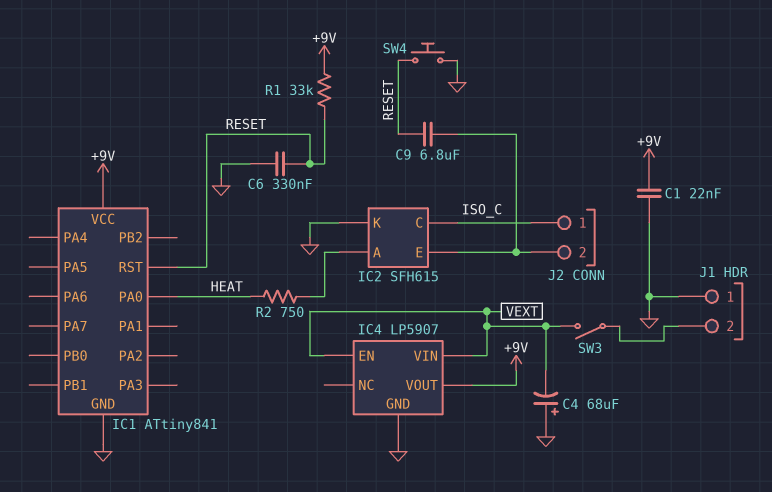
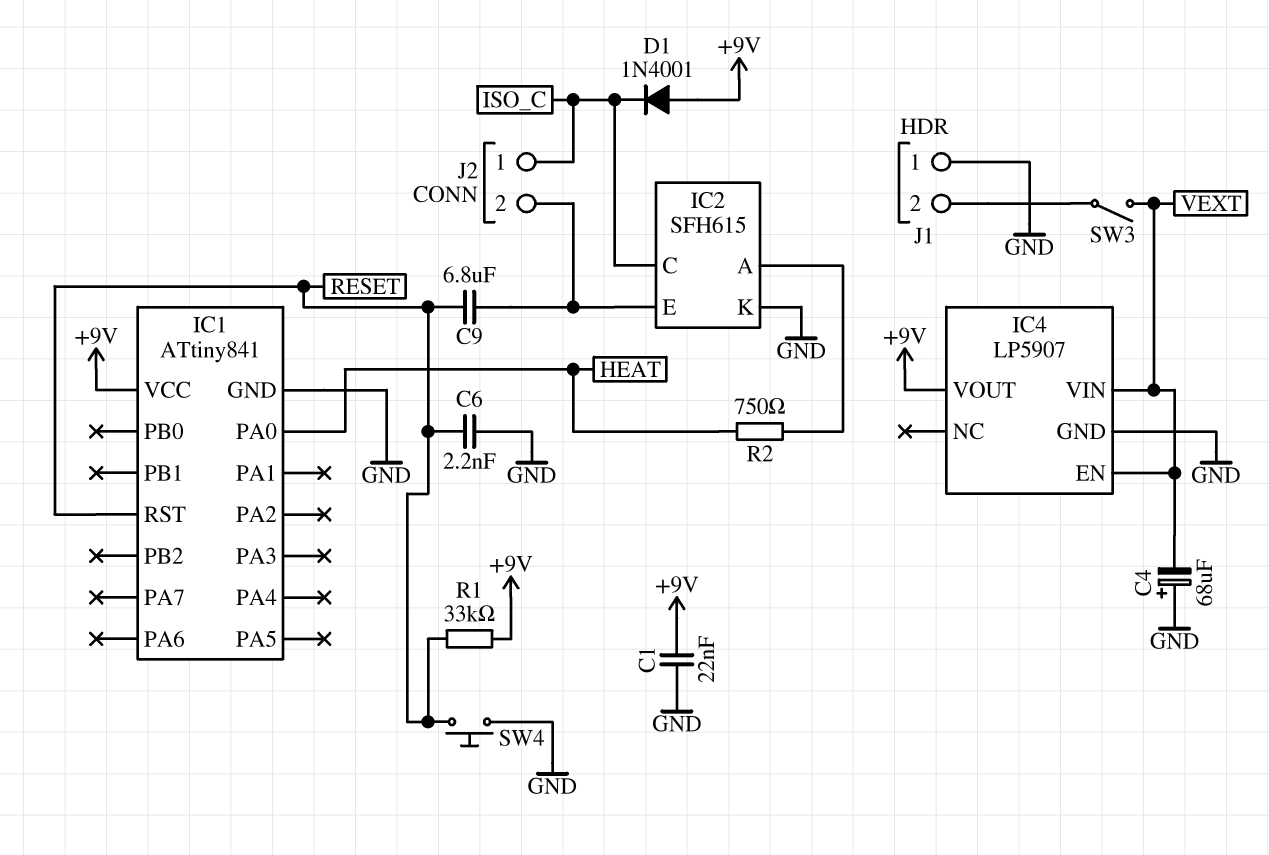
C6: 330nF (GND, RESET) -> 2.2nF (GND, RESET)
D1: none -> diode 1N4001 (A +9V, K ISO_C)

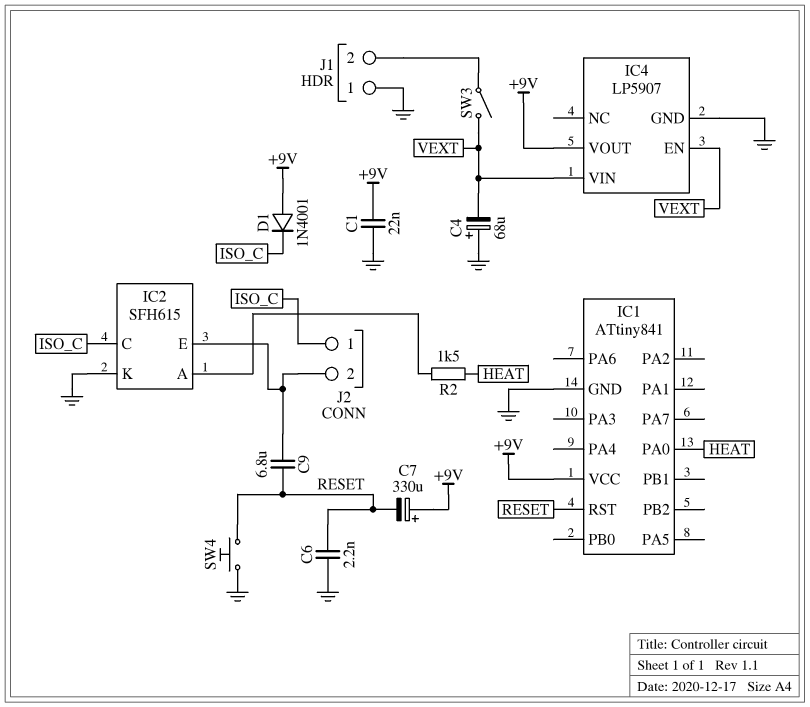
C7: none -> 330uF (plus +9V, minus RESET)
R1: 33k (+9V, RESET) -> none
R2: 750 (HEAT, IC2/A) -> 1.5k (HEAT, IC2/A)

